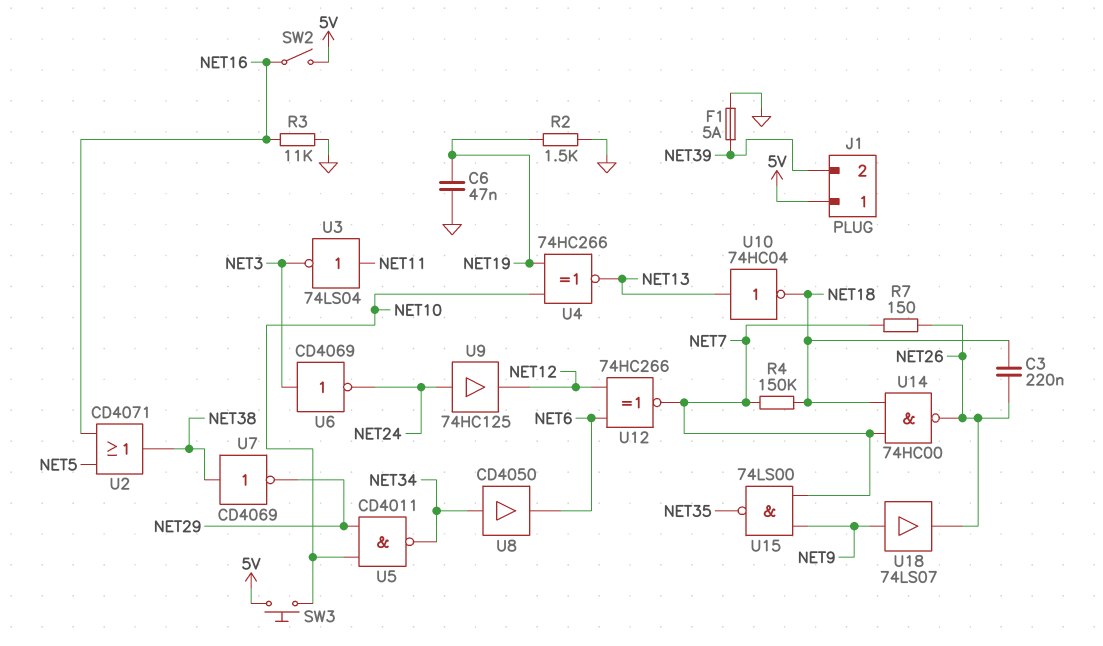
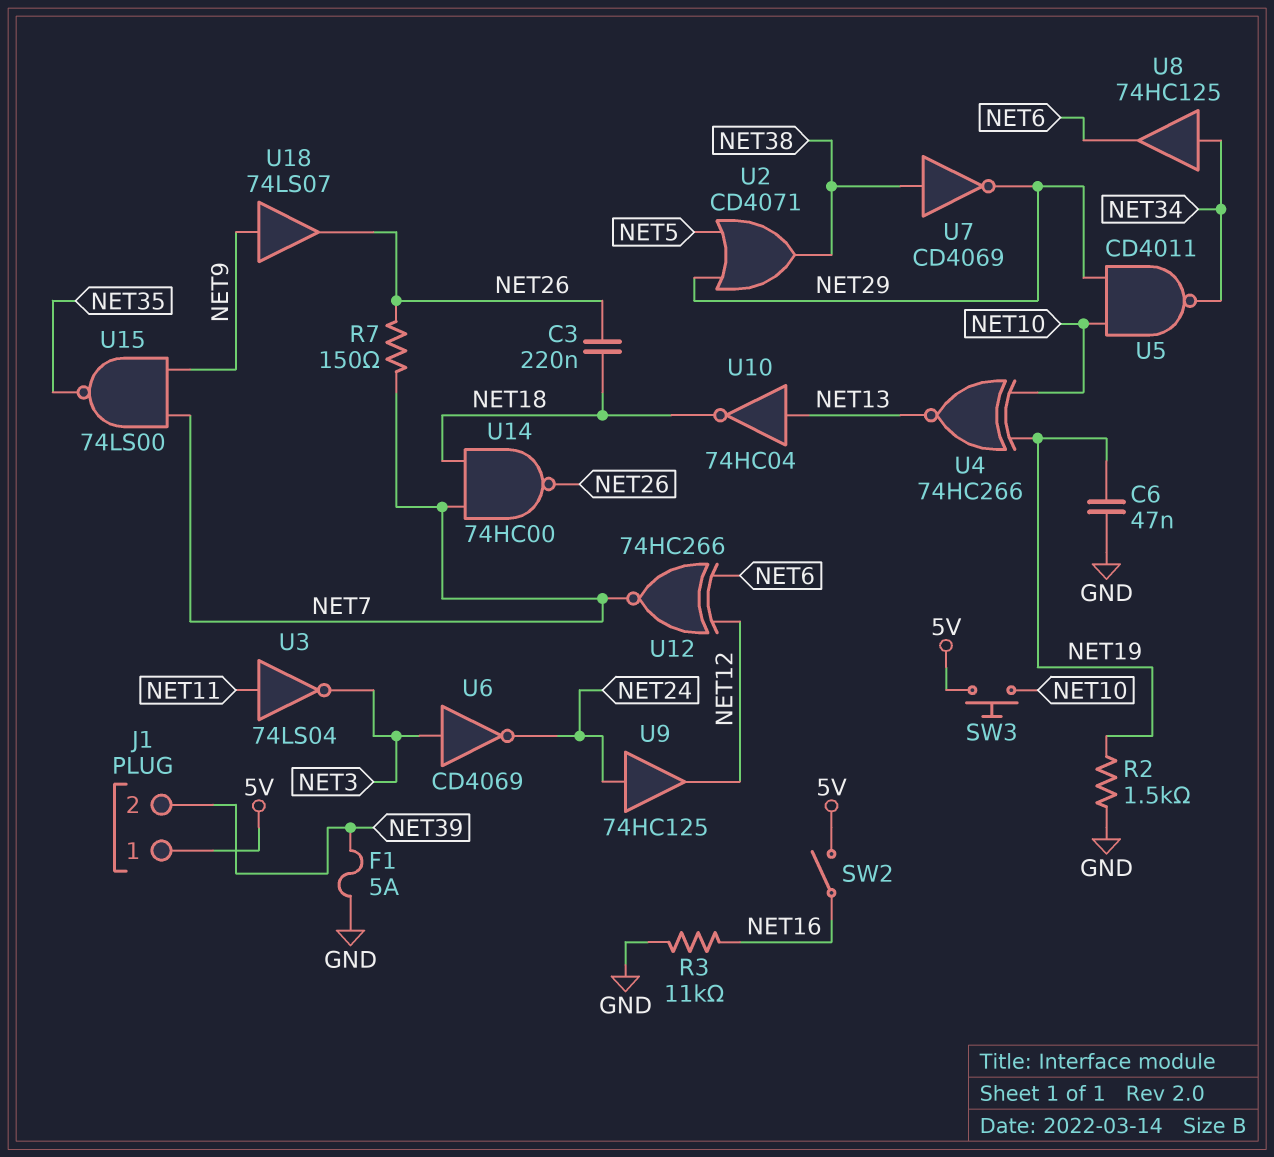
R4: 150k (NET7, NET18) -> none
U2: OR CD4071 (in NET5, in NET16, out NET38) -> OR CD4071 (in NET5, in NET29, out NET38)
U8: buffer CD4050 (in NET34, out NET6) -> buffer 74HC125 (in NET34, out NET6)

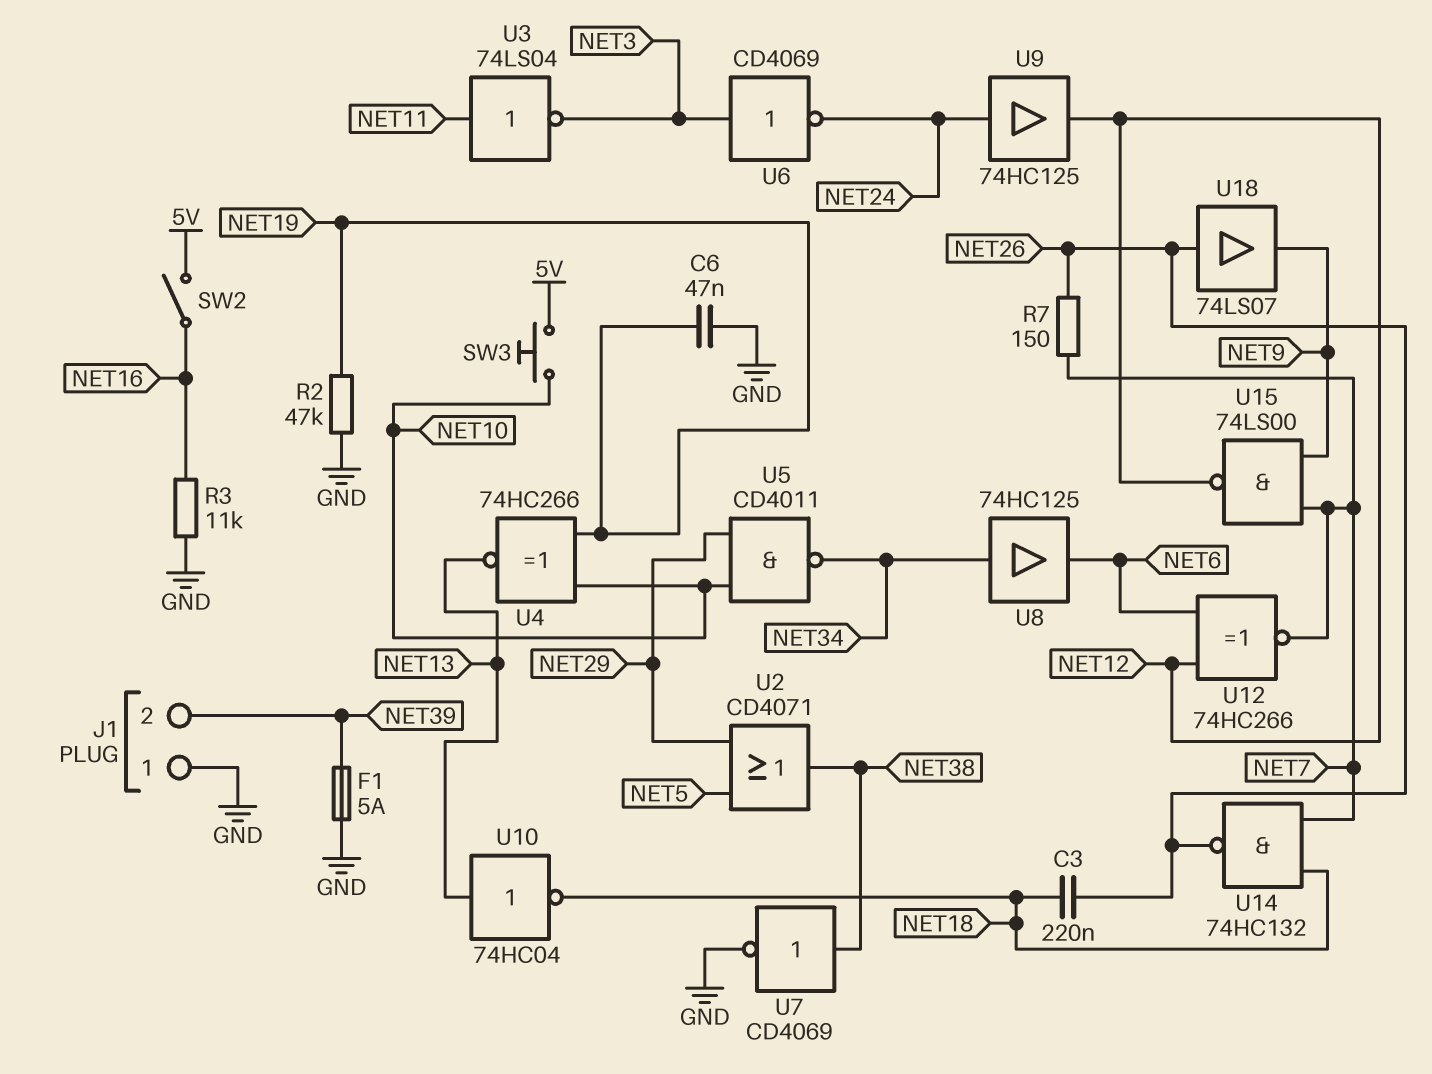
J1 pin 1: 5V -> GND
R2: 1.5k (GND, NET19) -> 47k (GND, NET19)
U7: NOT CD4069 (in NET38, out NET29) -> NOT CD4069 (in NET38, out GND)
U14: NAND 74HC00 (in NET7, in NET18, out NET26) -> NAND 74HC132 (in NET7, in NET18, out NET26)
U15: NAND 74LS00 (in NET7, in NET9, out NET35) -> NAND 74LS00 (in NET7, in NET9, out NET12)
U18: buffer 74LS07 (in NET9, out NET26) -> buffer 74LS07 (in NET26, out NET9)

